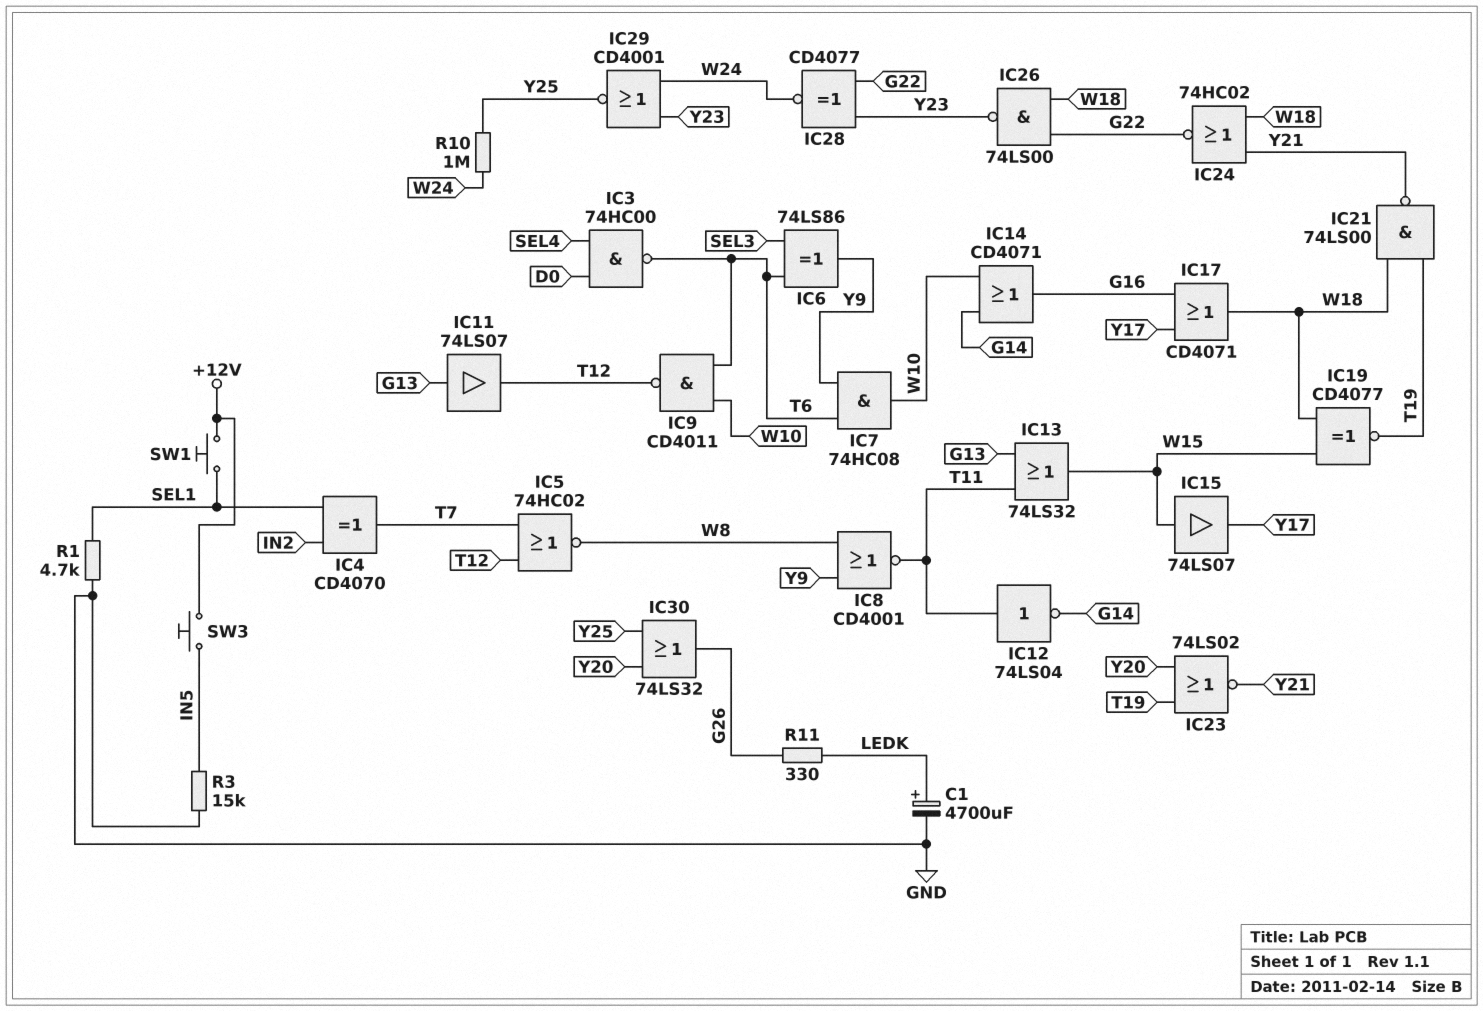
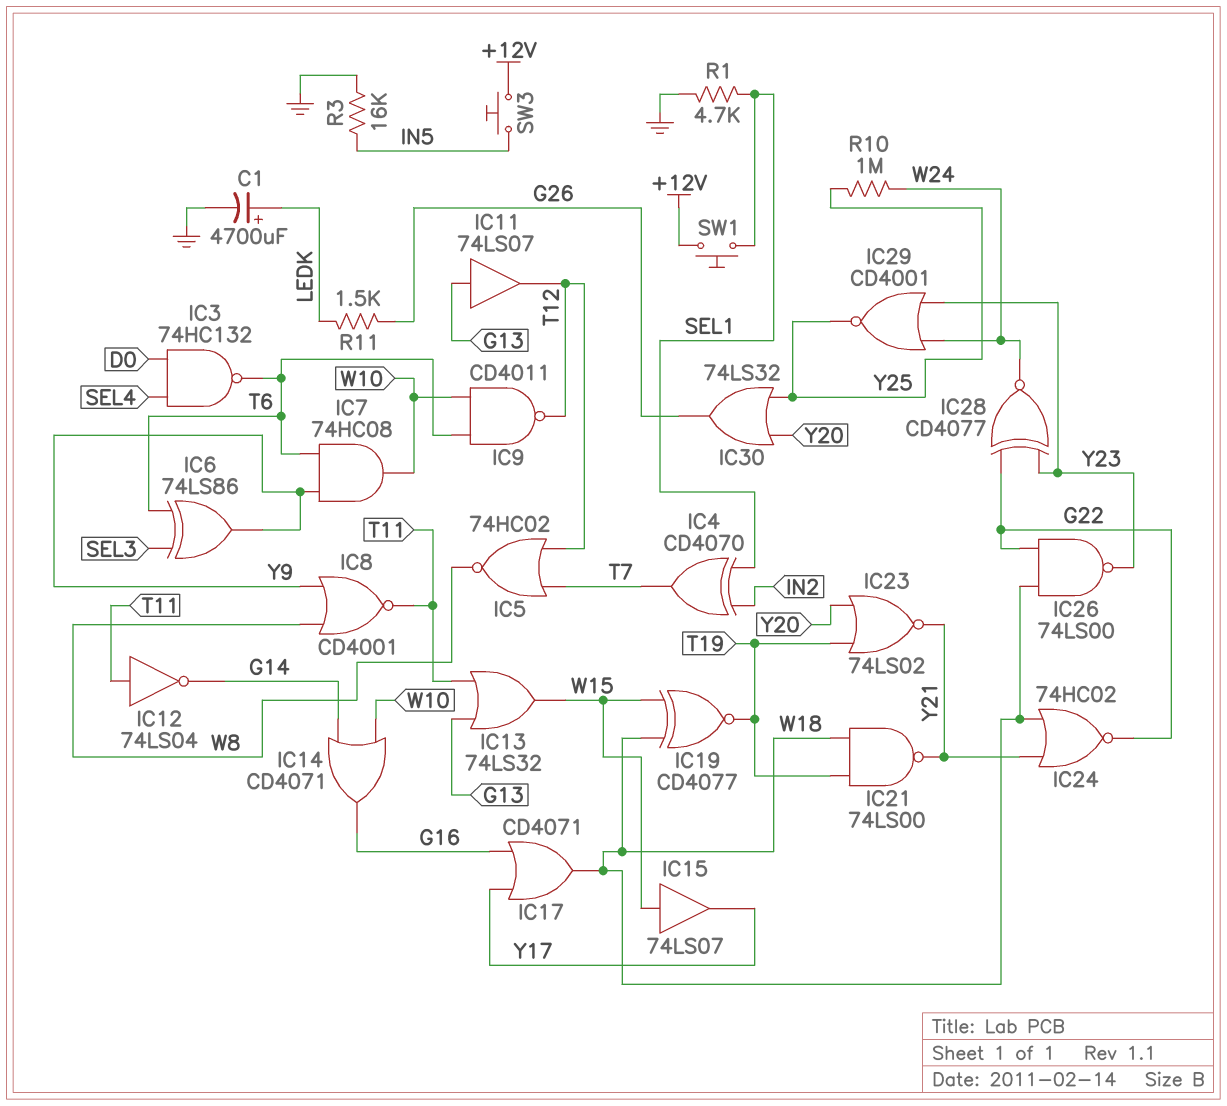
IC3: NAND 74HC00 (in D0, in SEL4, out T6) -> NAND 74HC132 (in D0, in SEL4, out T6)
R3: 15k (GND, IN5) -> 16k (GND, IN5)
R11: 330 (G26, LEDK) -> 1.5k (G26, LEDK)

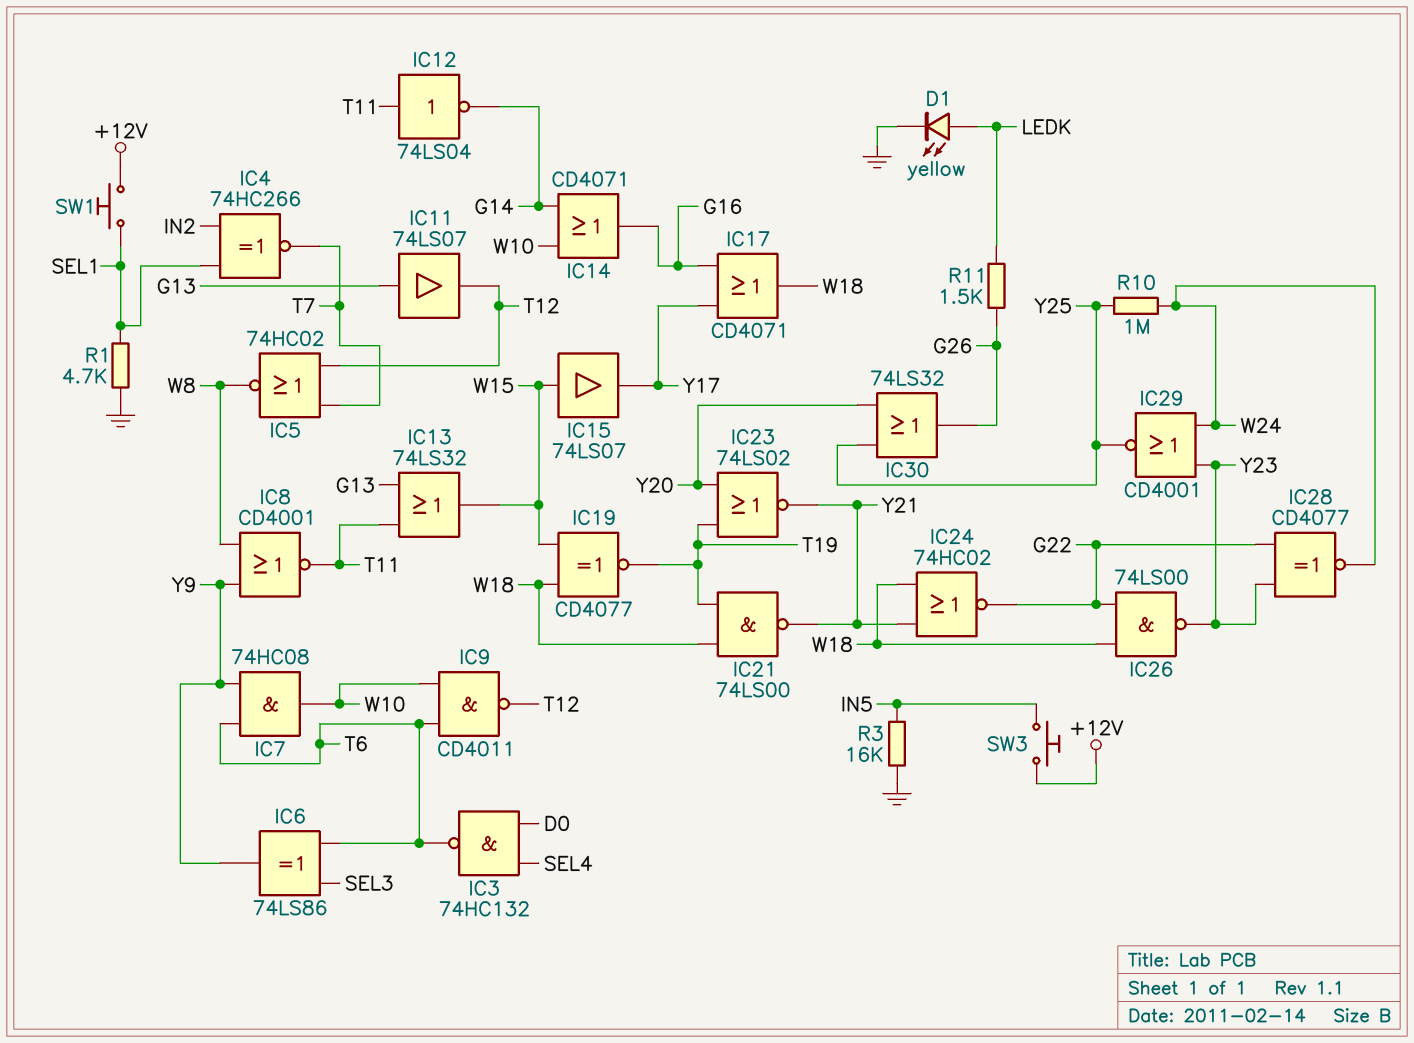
C1: 4700uF (plus LEDK, minus GND) -> none
D1: none -> LED yellow (A LEDK, K GND)
IC4: XOR CD4070 (in IN2, in SEL1, out T7) -> XNOR 74HC266 (in IN2, in SEL1, out T7)

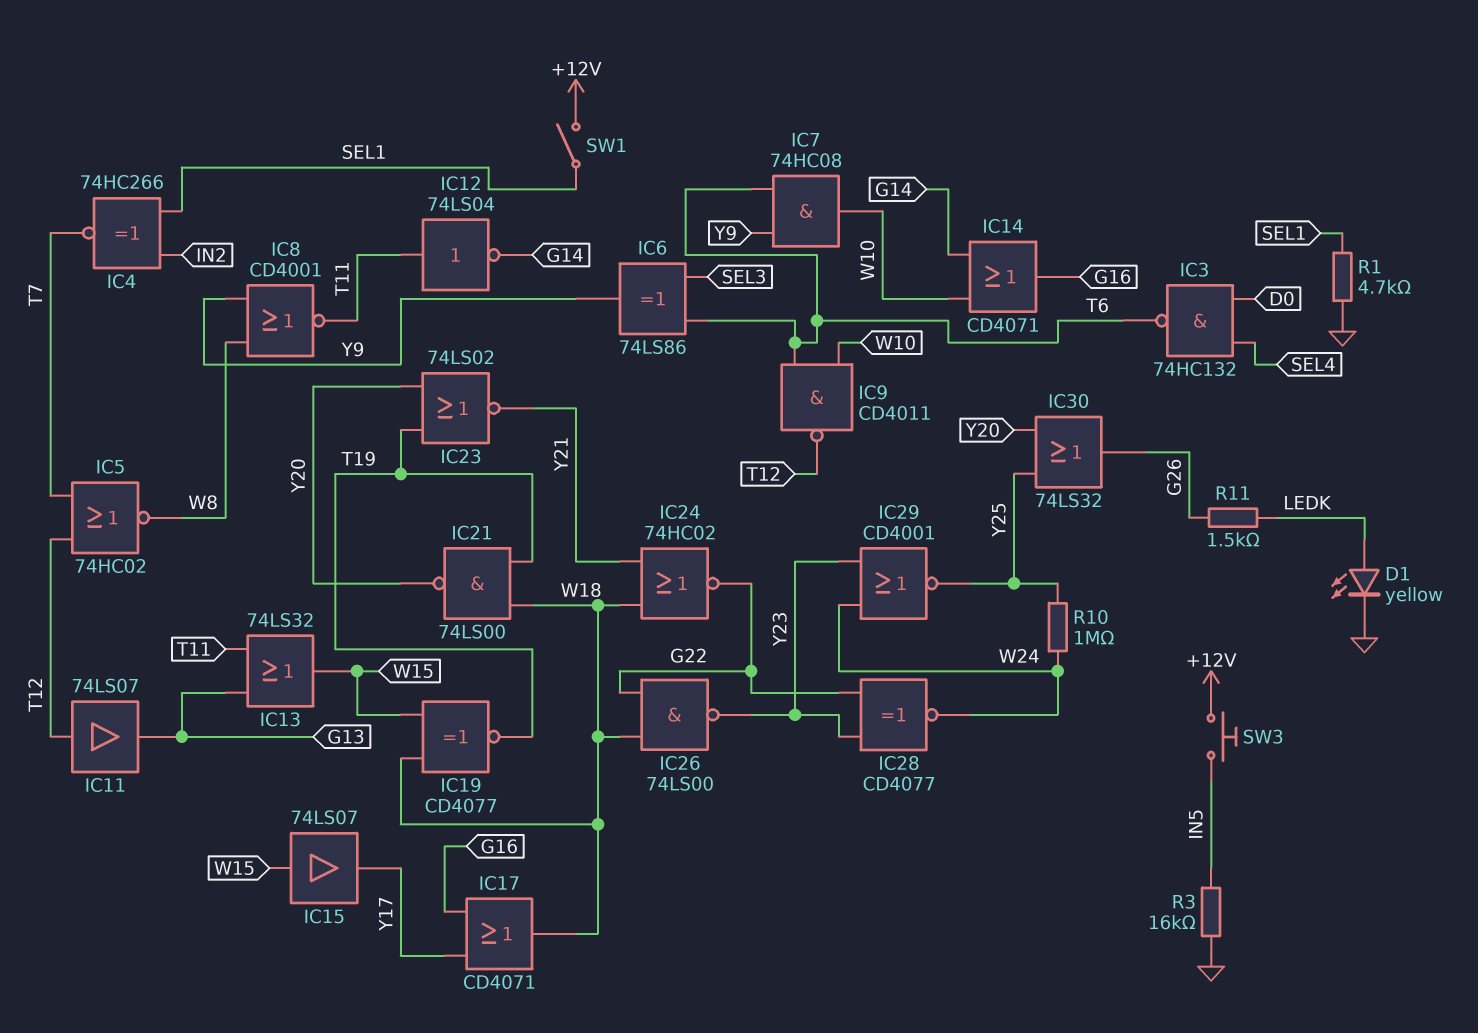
IC11: buffer 74LS07 (in G13, out T12) -> buffer 74LS07 (in T12, out G13)
IC21: NAND 74LS00 (in T19, in W18, out Y21) -> NAND 74LS00 (in T19, in W18, out Y20)
SW1: button (+12V, SEL1) -> switch (+12V, SEL1)

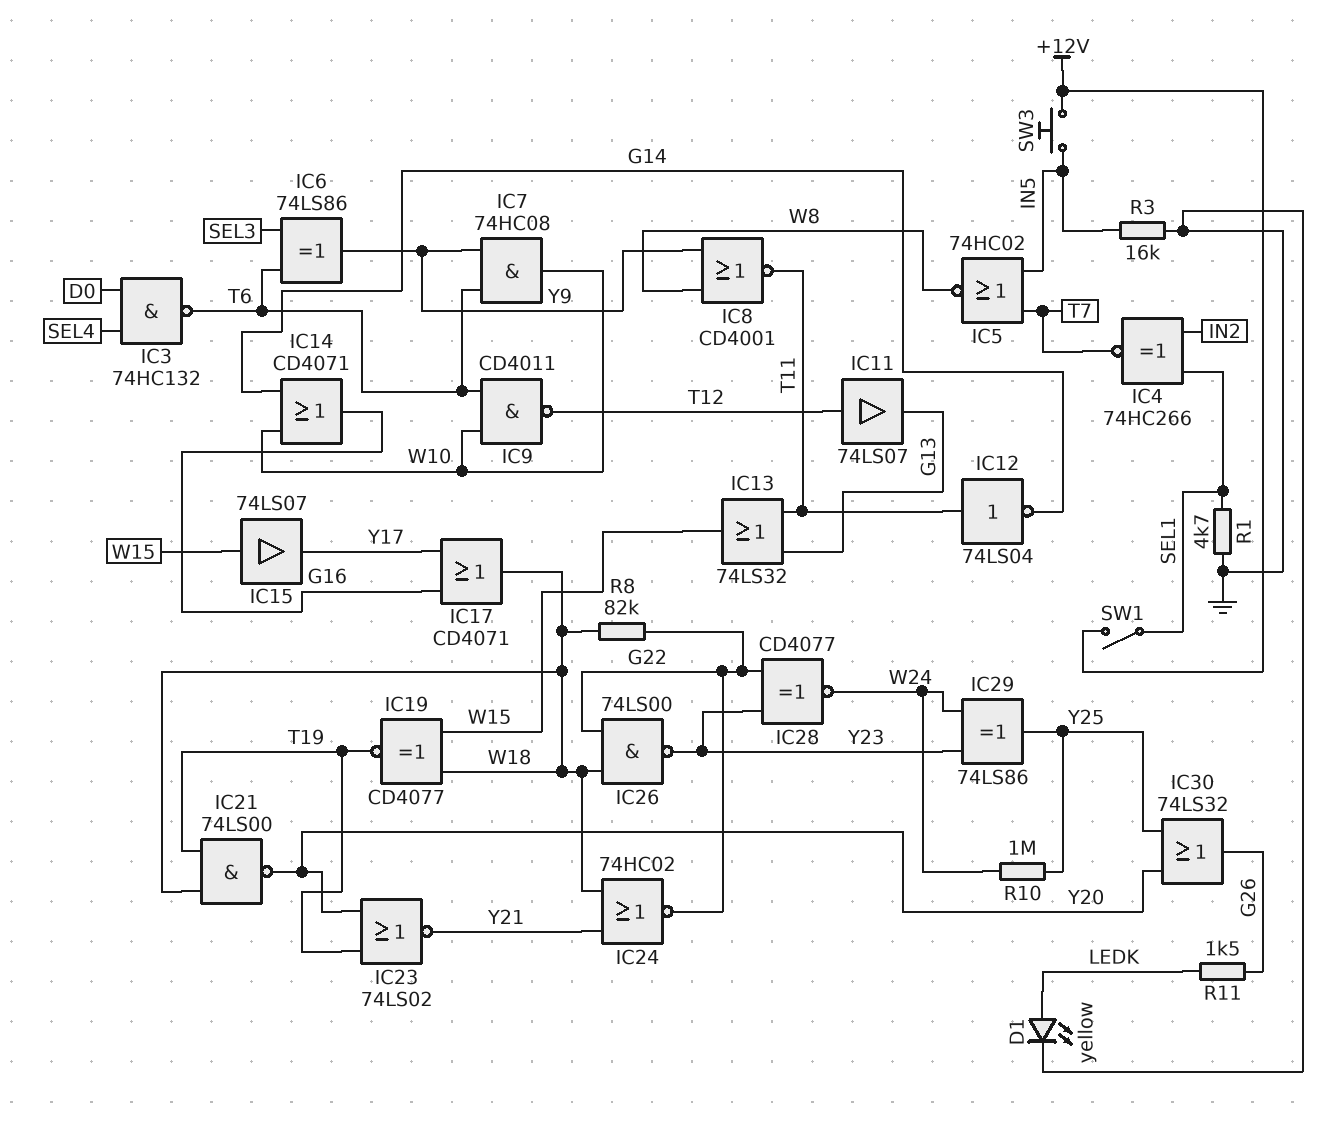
IC5: NOR 74HC02 (in T7, in T12, out W8) -> NOR 74HC02 (in IN5, in T7, out W8)
IC29: NOR CD4001 (in W24, in Y23, out Y25) -> XOR 74LS86 (in W24, in Y23, out Y25)
R8: none -> 82k (G22, W18)

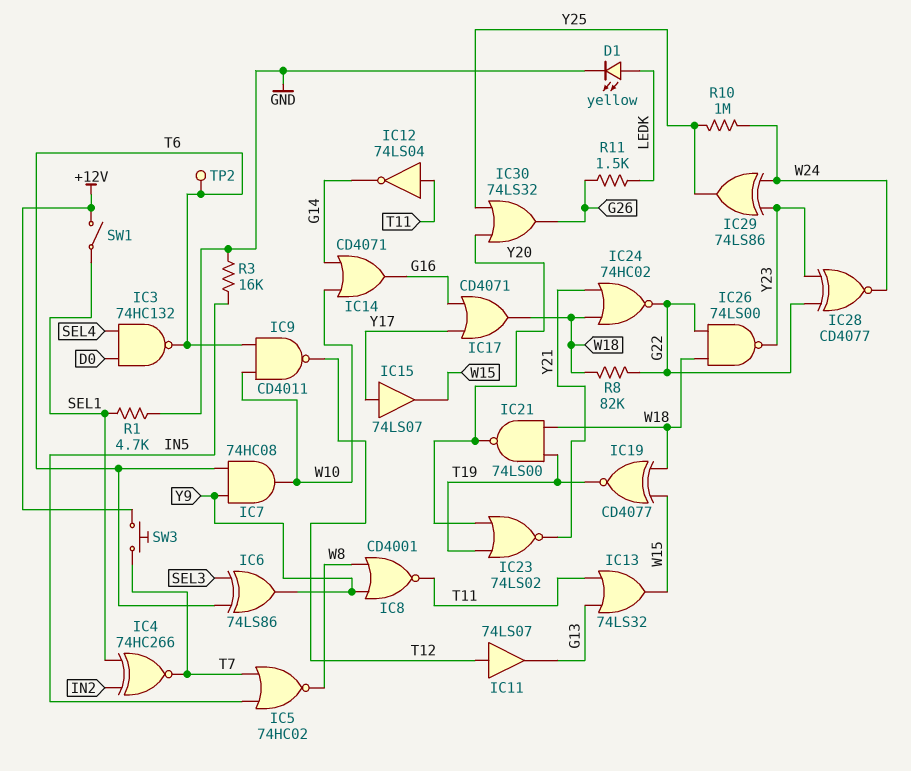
IC15: buffer 74LS07 (in W15, out Y17) -> buffer 74LS07 (in Y17, out W15)
SW3: button (+12V, IN5) -> button (+12V, T7)
TP2: none -> test point (T6)

